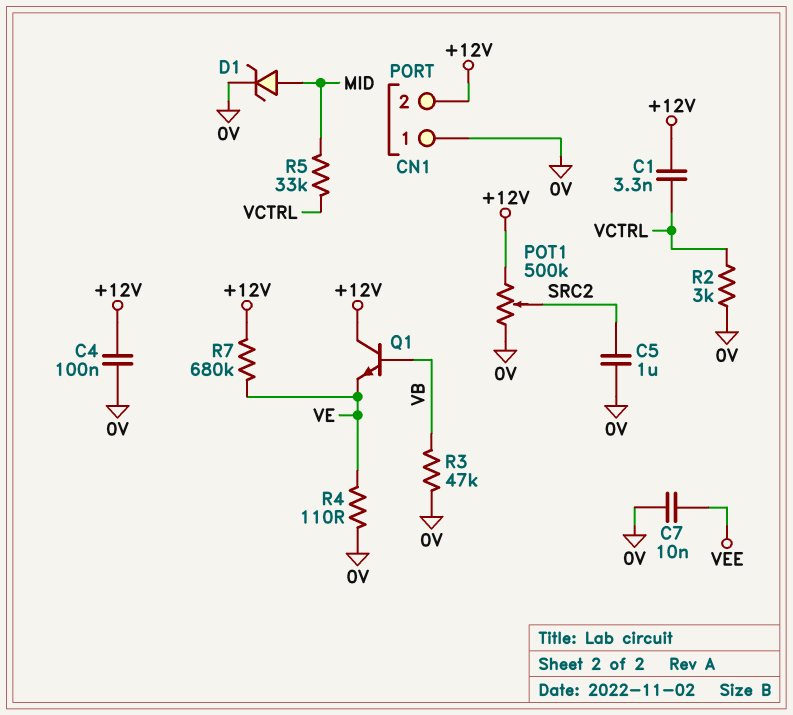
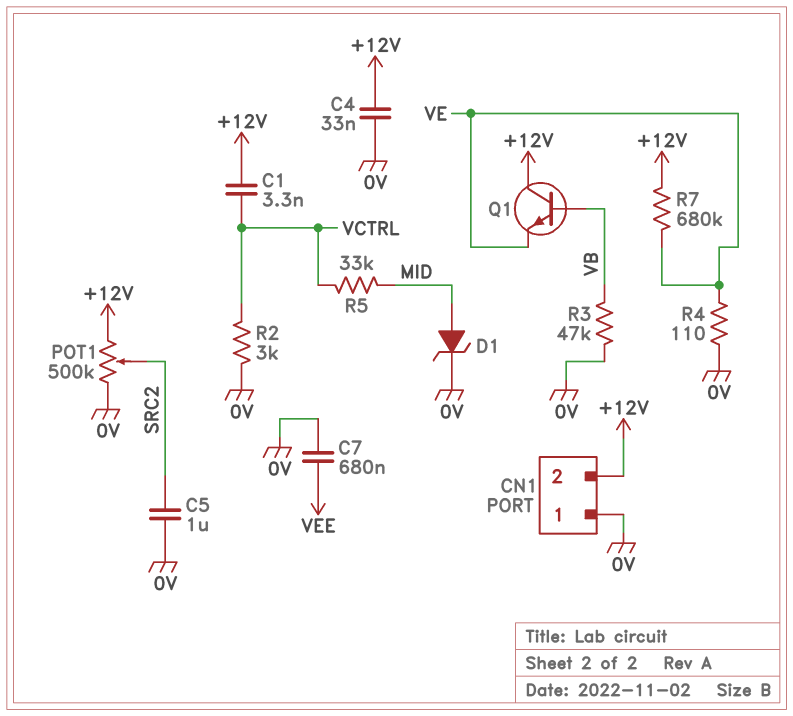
C4: 100nF (+12V, 0V) -> 33nF (+12V, 0V)
C7: 10nF (0V, VEE) -> 680nF (0V, VEE)

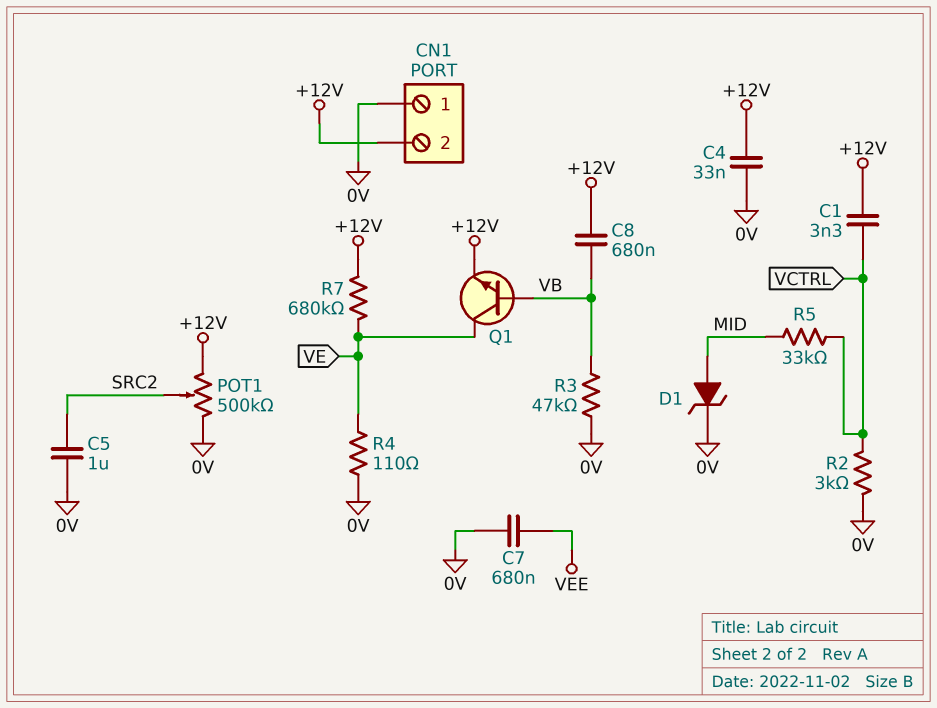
C8: none -> 680nF (+12V, VB)
Q1: NPN (B VB, C +12V, E VE) -> NPN (B VB, C VE, E +12V)

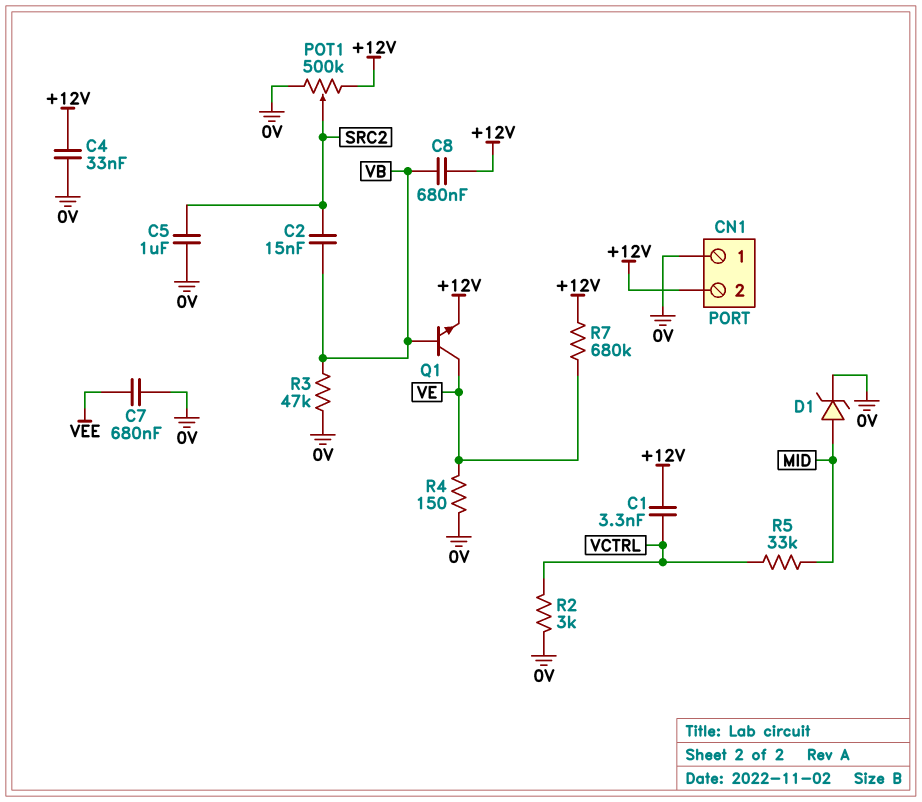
C2: none -> 15nF (SRC2, VB)
R4: 110 (0V, VE) -> 150 (0V, VE)

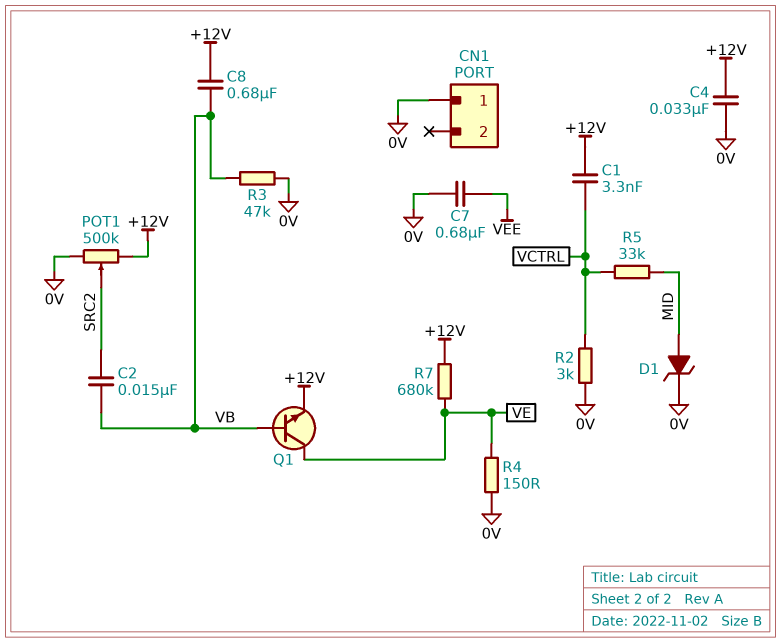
C5: 1uF (0V, SRC2) -> none
CN1 pin 2: +12V -> none

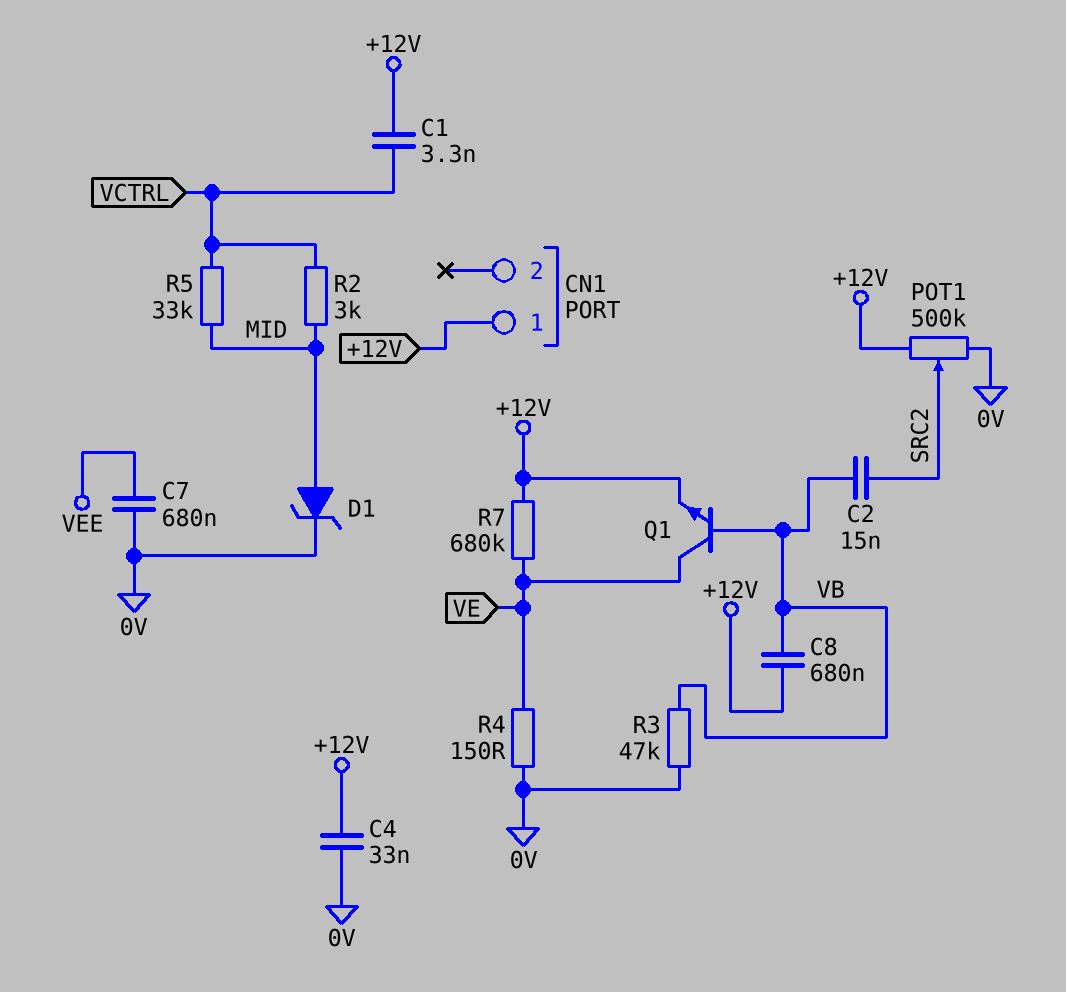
CN1 pin 1: 0V -> +12V
R2: 3k (0V, VCTRL) -> 3k (MID, VCTRL)

